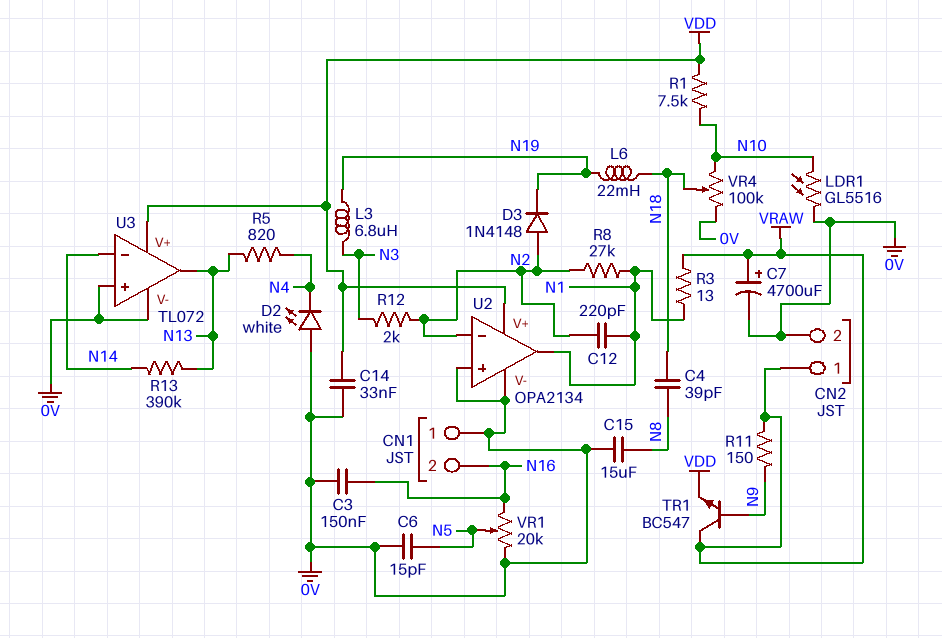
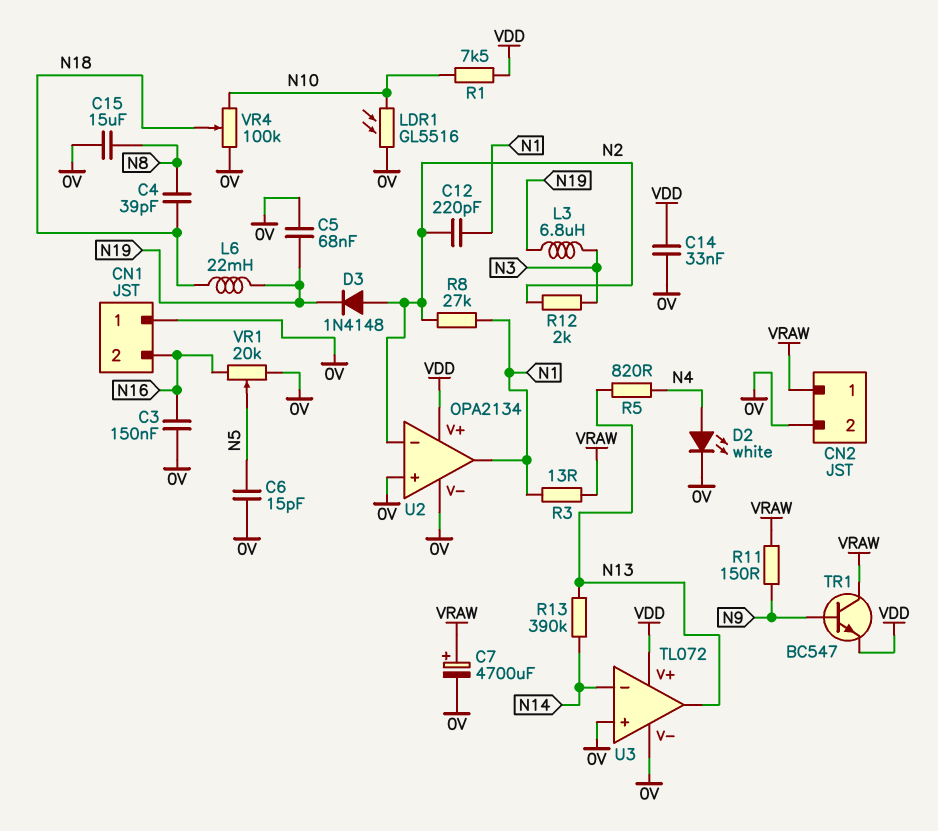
C5: none -> 68nF (0V, N19)
D2: LED white (A 0V, K N4) -> LED white (A N4, K 0V)

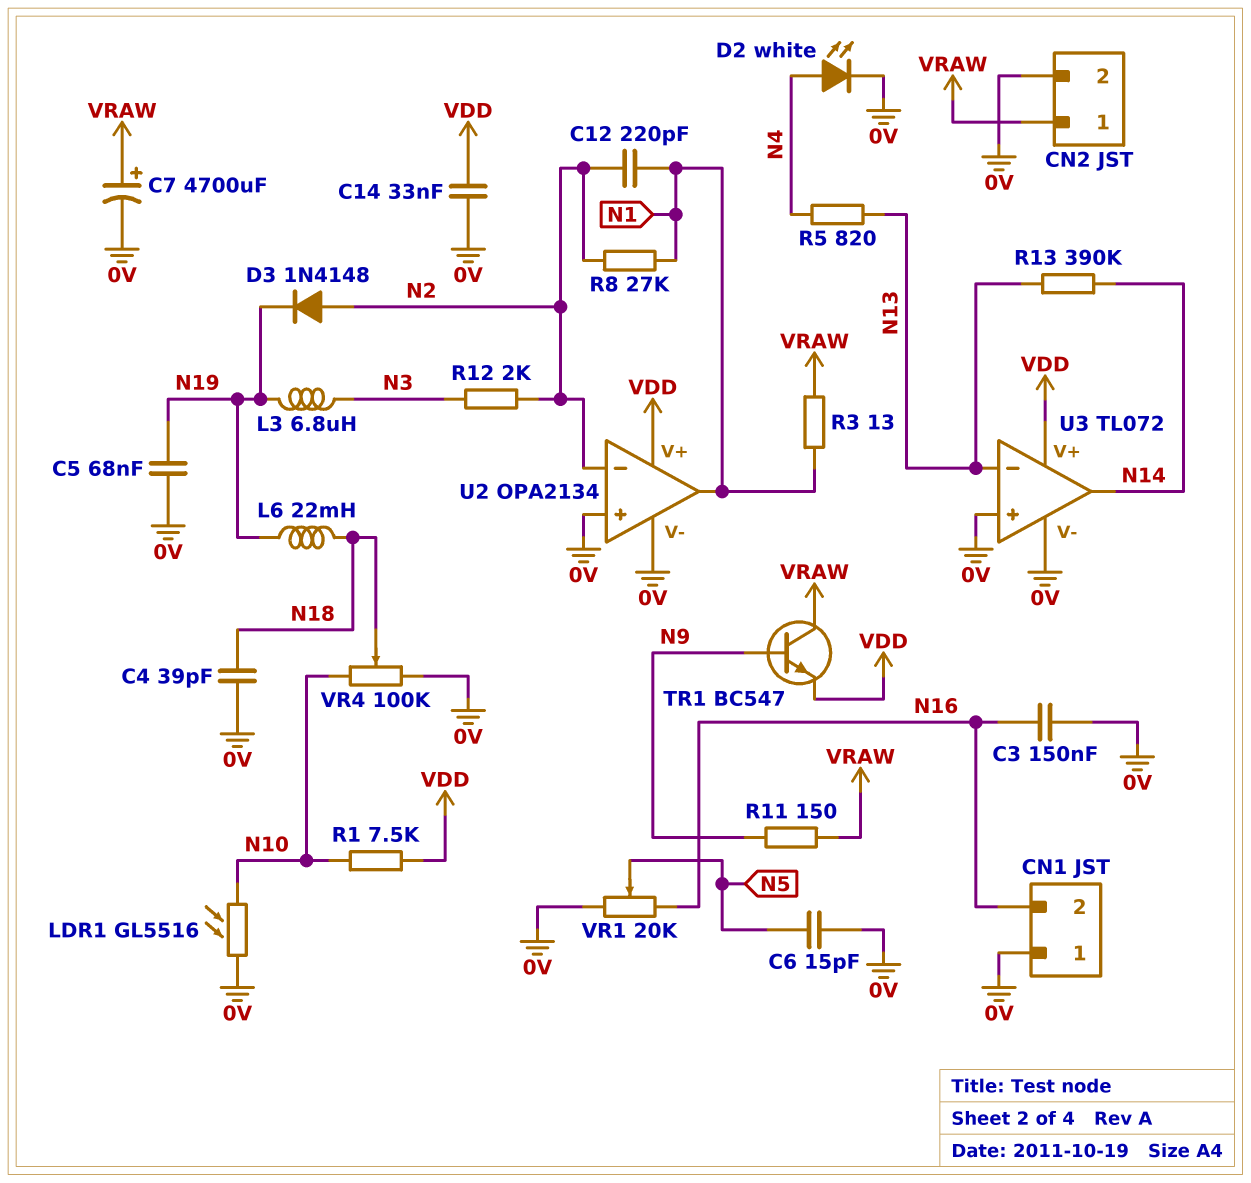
C4: 39pF (N8, N18) -> 39pF (0V, N18)
C15: 15uF (0V, N8) -> none
U3 pin in-: N14 -> N13
U3 pin out: N13 -> N14

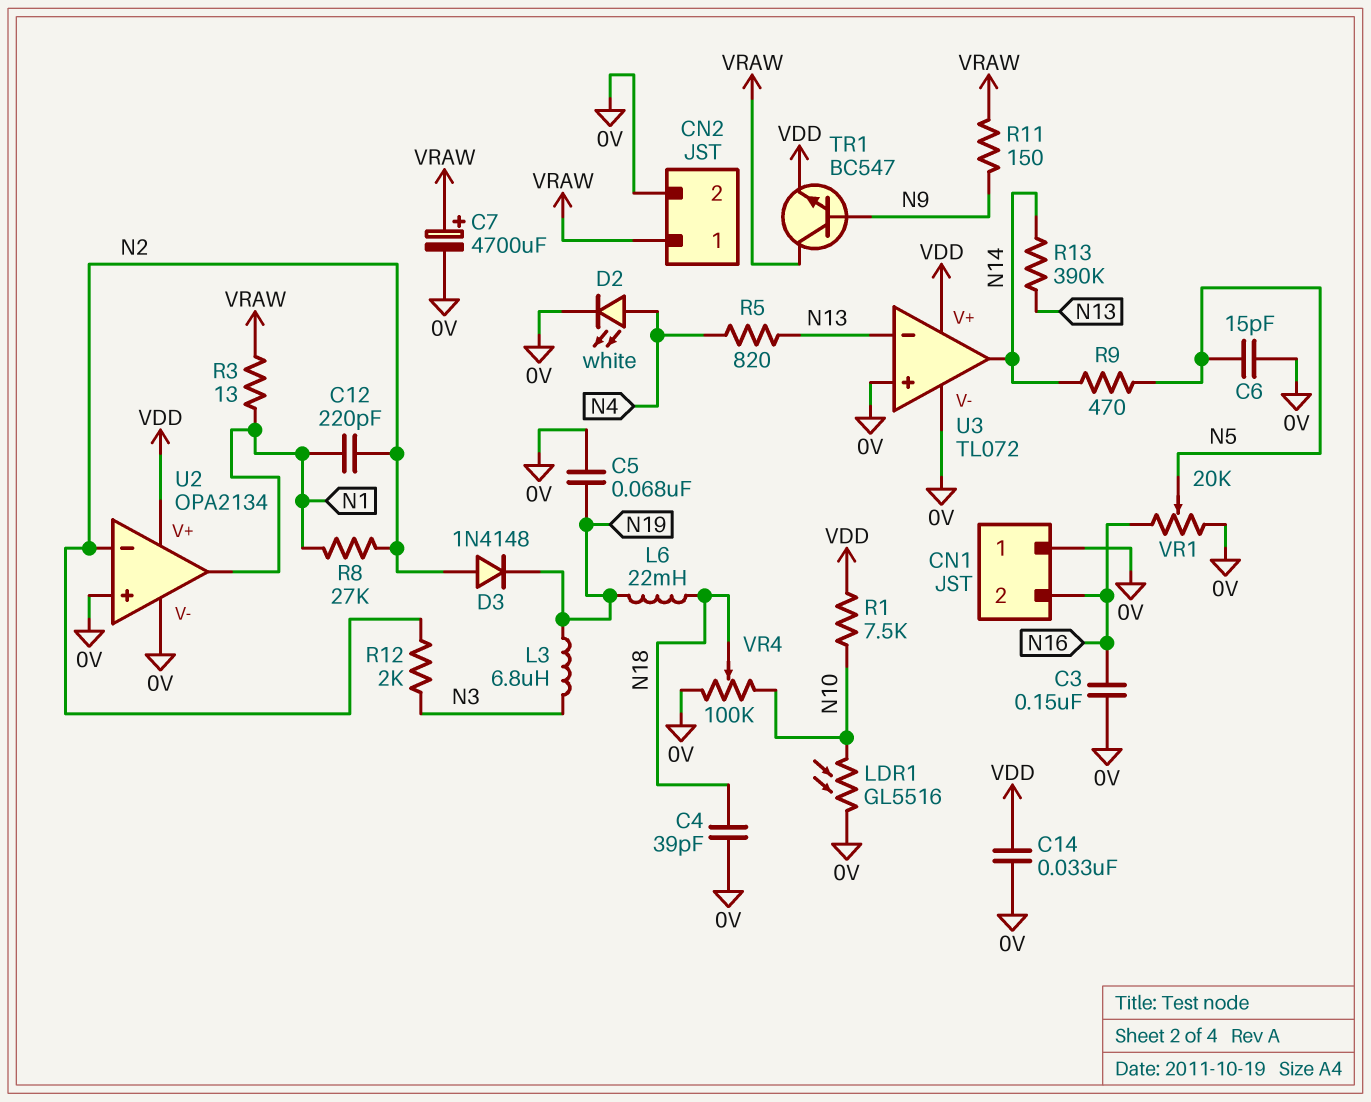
R9: none -> 470 (N5, N14)

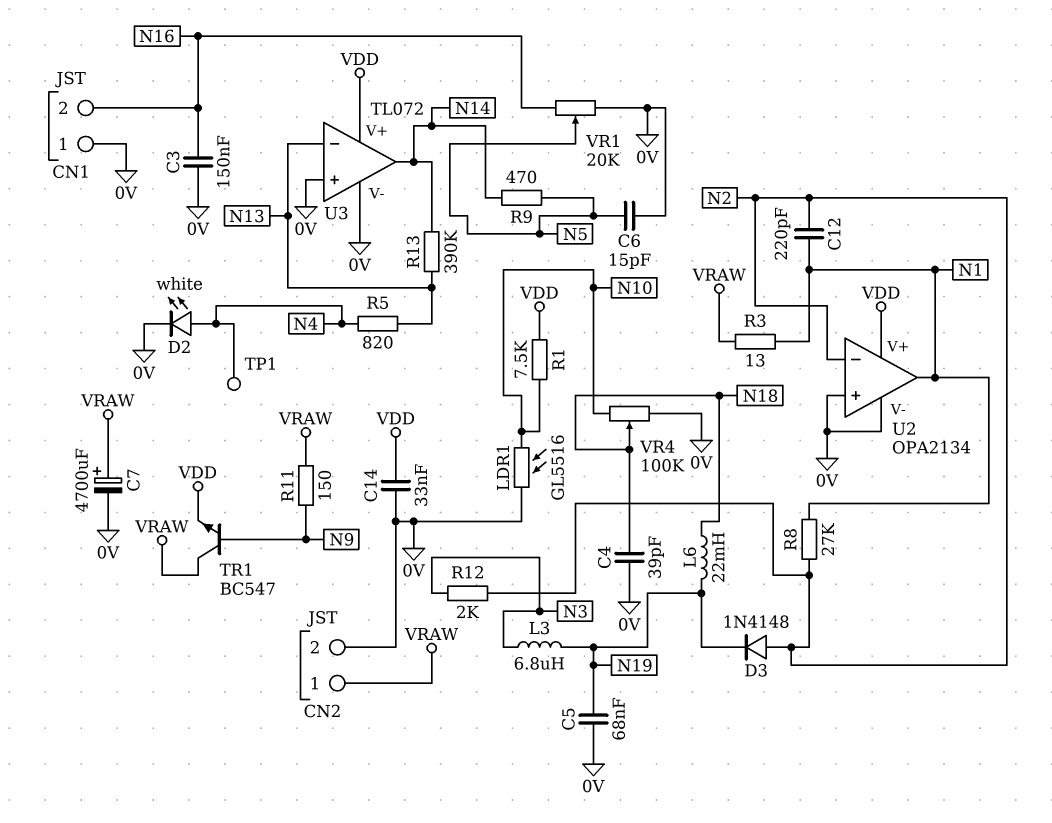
TP1: none -> test point (N4)

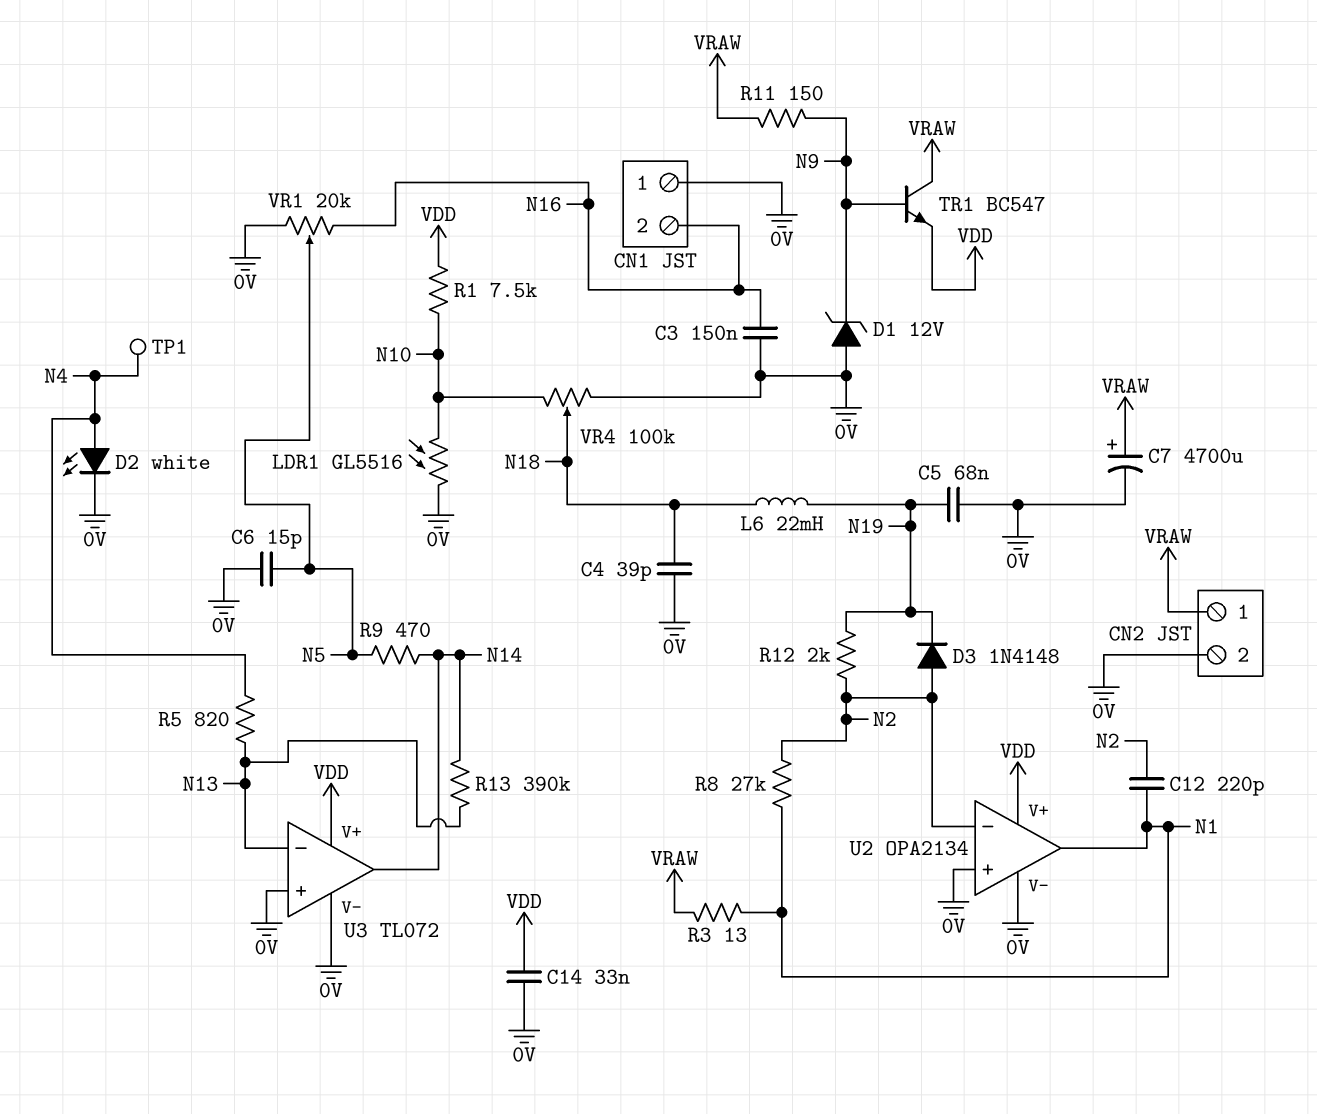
D1: none -> zener 12V (A 0V, K N9)
L3: 6.8uH (N3, N19) -> none
R12: 2k (N2, N3) -> 2k (N2, N19)

